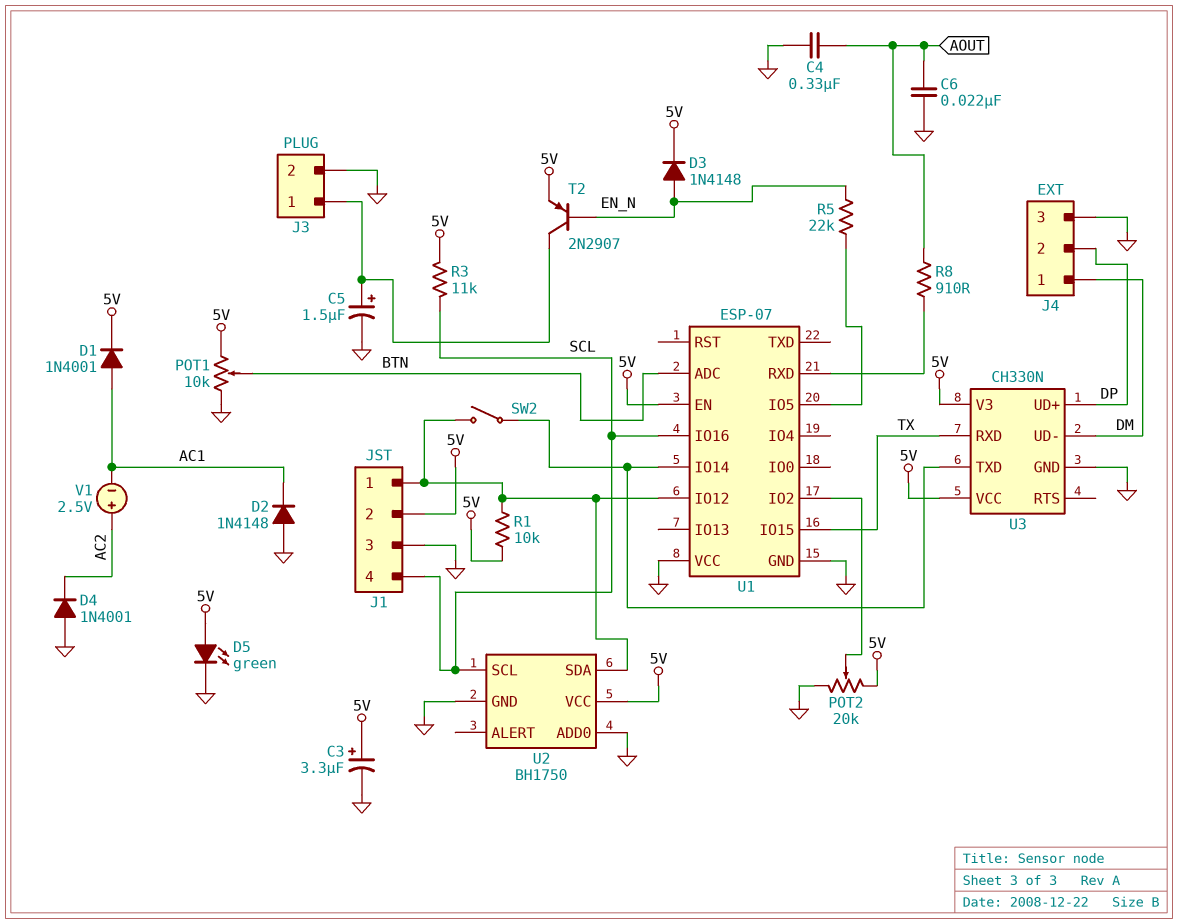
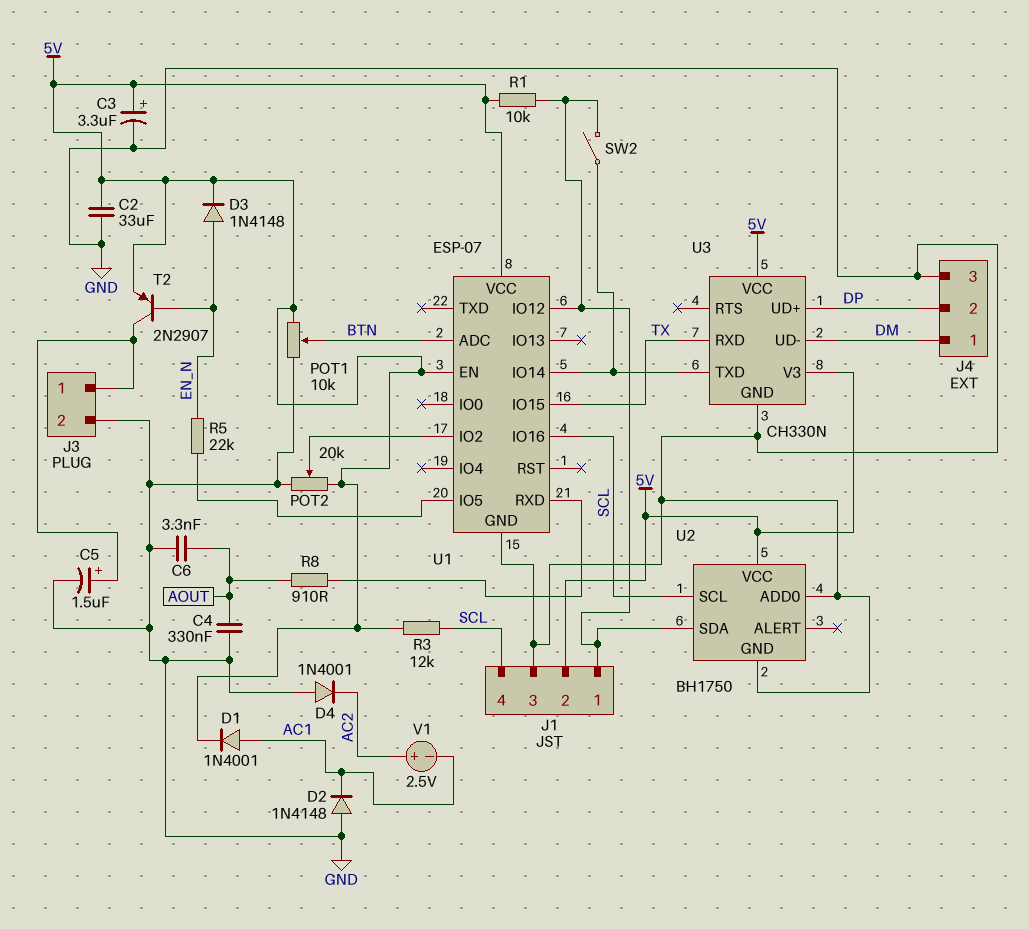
C2: none -> 33uF (5V, GND)
C6: 22nF (AOUT, GND) -> 3.3nF (AOUT, GND)
D5: LED green (A 5V, K GND) -> none
R3: 11k (5V, SCL) -> 12k (5V, SCL)
U1 pin VCC: GND -> 5V

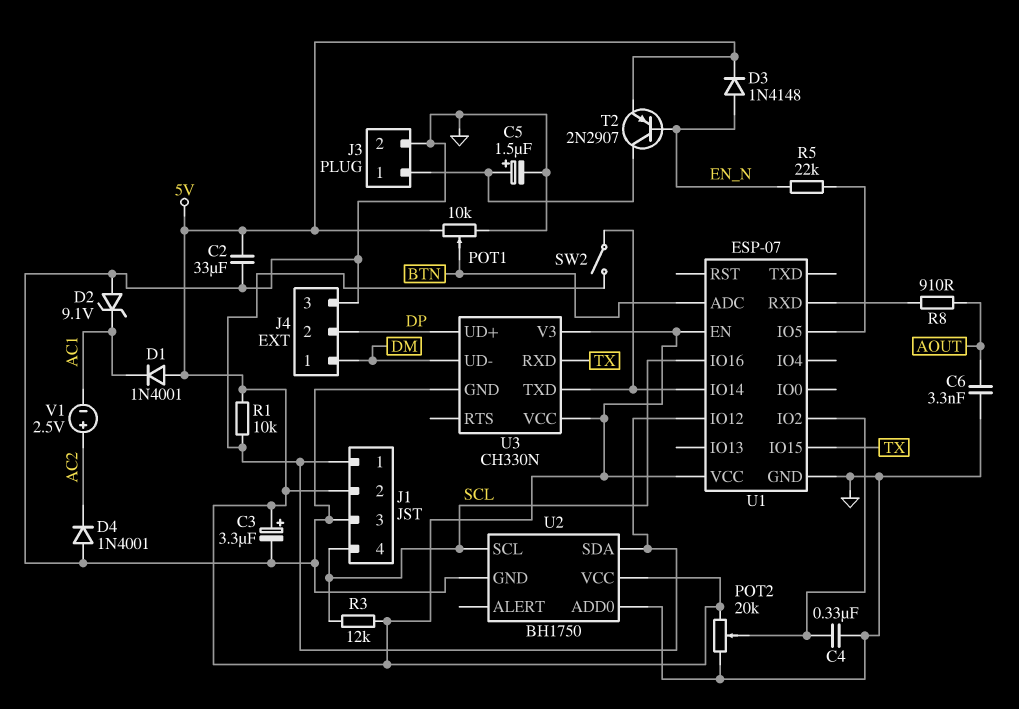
C4: 330nF (AOUT, GND) -> 330nF (GND, U1/IO2)
D1: diode 1N4001 (A AC1, K 5V) -> diode 1N4001 (A 5V, K AC1)
D2: diode 1N4148 (A GND, K AC1) -> zener 9.1V (A GND, K AC1)

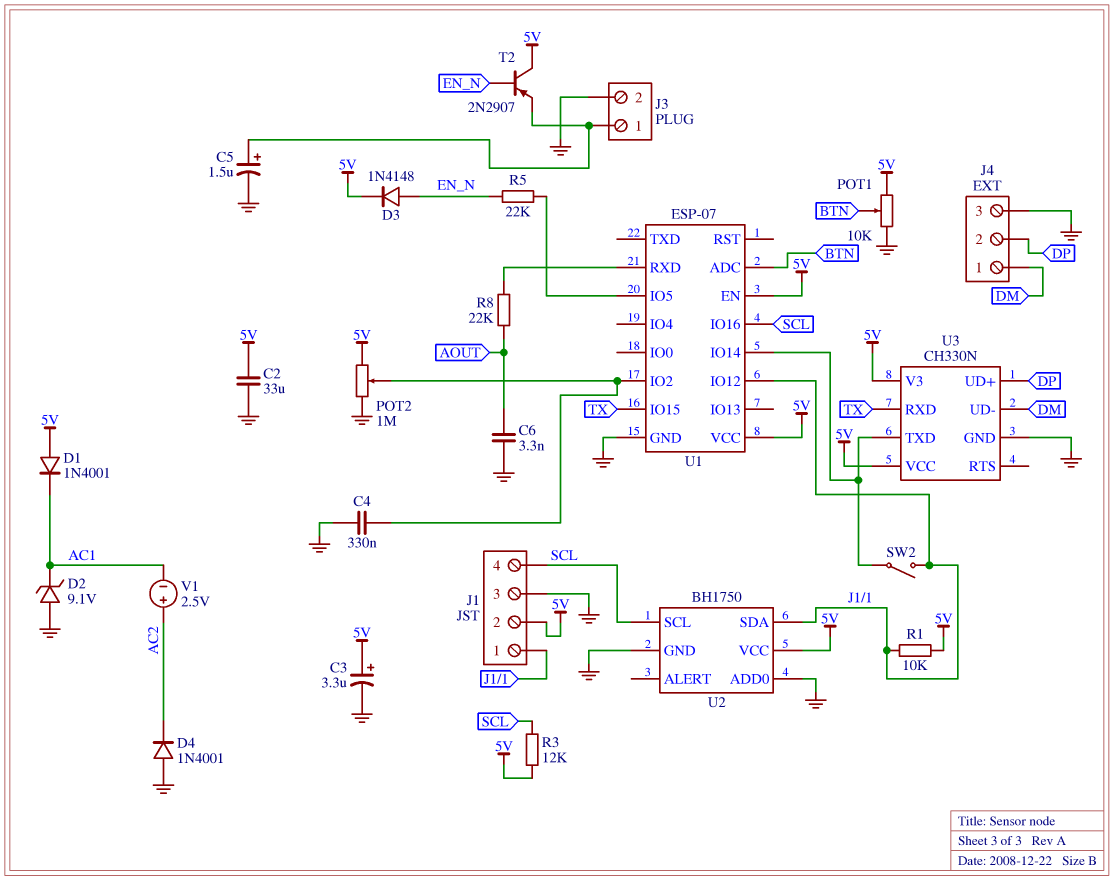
POT2: 20k (5V, GND, wiper U1/IO2) -> 1M (5V, GND, wiper U1/IO2)
R8: 910 (AOUT, U1/RXD) -> 22k (AOUT, U1/RXD)
T2: PNP 2N2907 (B EN_N, C J3/1, E 5V) -> PNP 2N2907 (B EN_N, C 5V, E J3/1)

